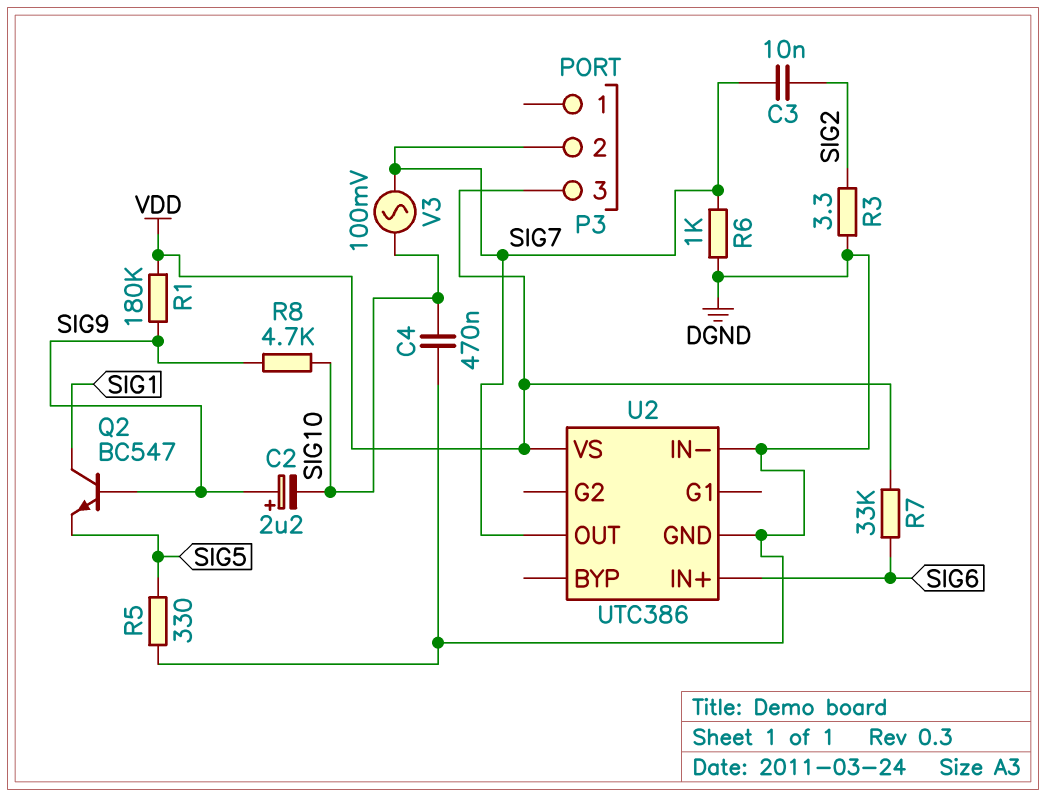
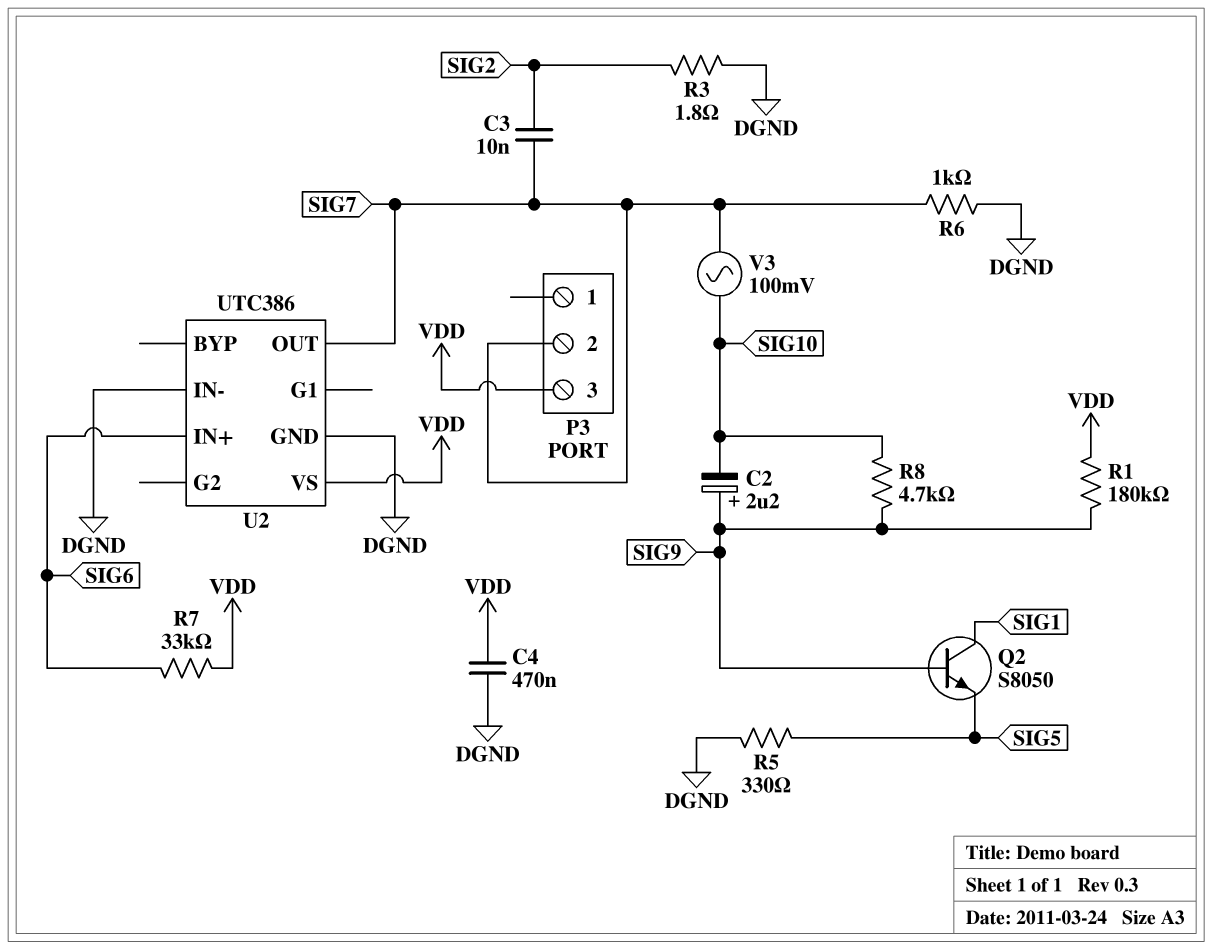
C4: 470nF (DGND, SIG10) -> 470nF (DGND, VDD)
Q2: NPN BC547 (B SIG9, C SIG1, E SIG5) -> NPN S8050 (B SIG9, C SIG1, E SIG5)
R3: 3.3 (DGND, SIG2) -> 1.8 (DGND, SIG2)

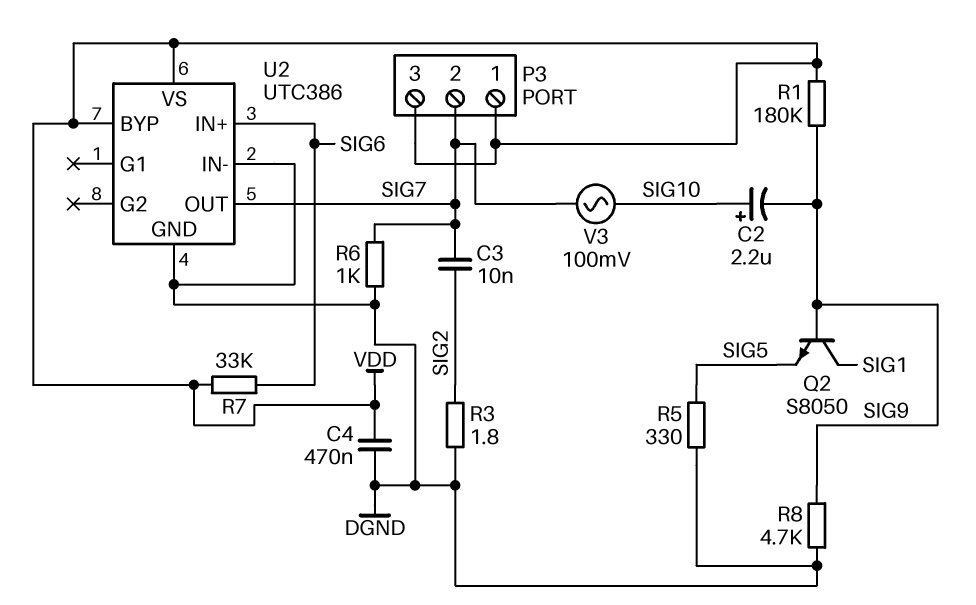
C2: 2.2uF (plus SIG9, minus SIG10) -> 2.2uF (plus SIG10, minus SIG9)
P3 pin 1: none -> VDD
R8: 4.7k (SIG9, SIG10) -> 4.7k (DGND, SIG9)
U2 pin BYP: none -> VDD

